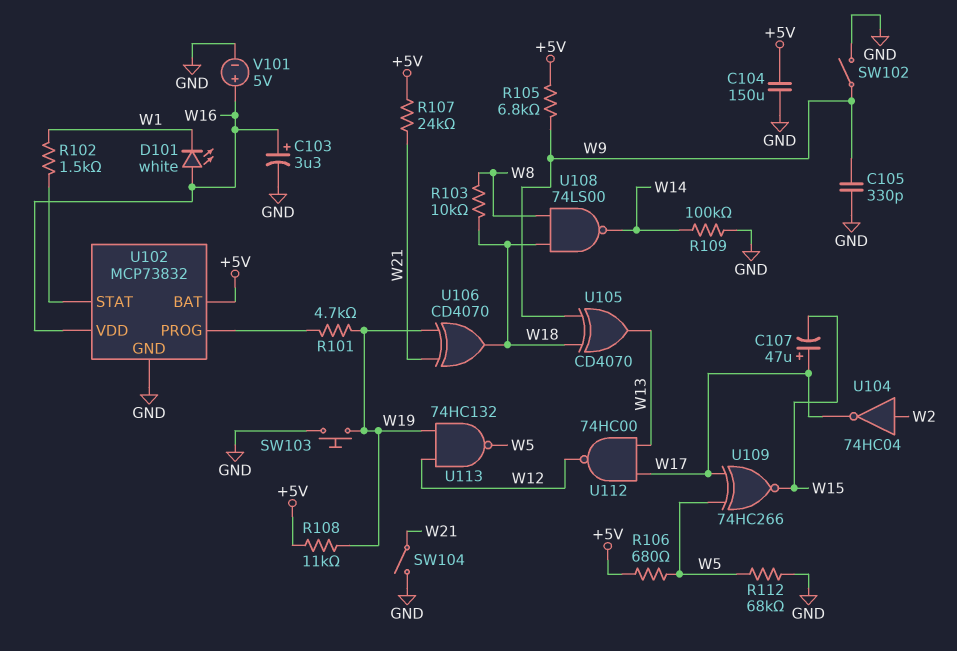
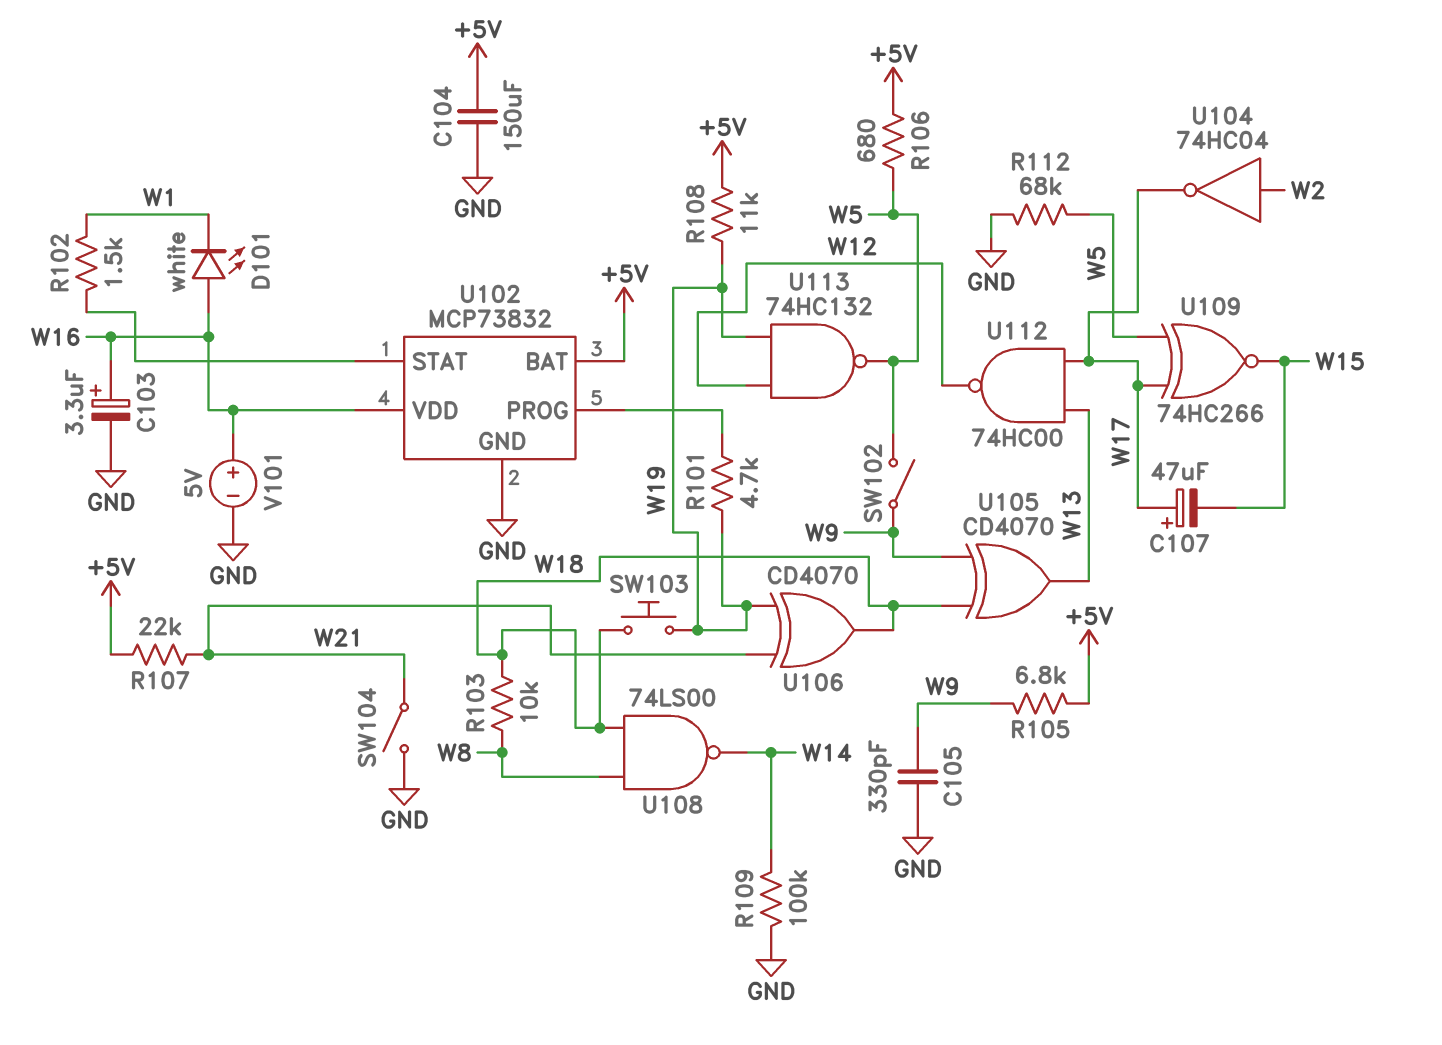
R107: 24k (+5V, W21) -> 22k (+5V, W21)
SW102: switch (GND, W9) -> switch (W5, W9)
SW103: button (GND, W19) -> button (W18, W19)

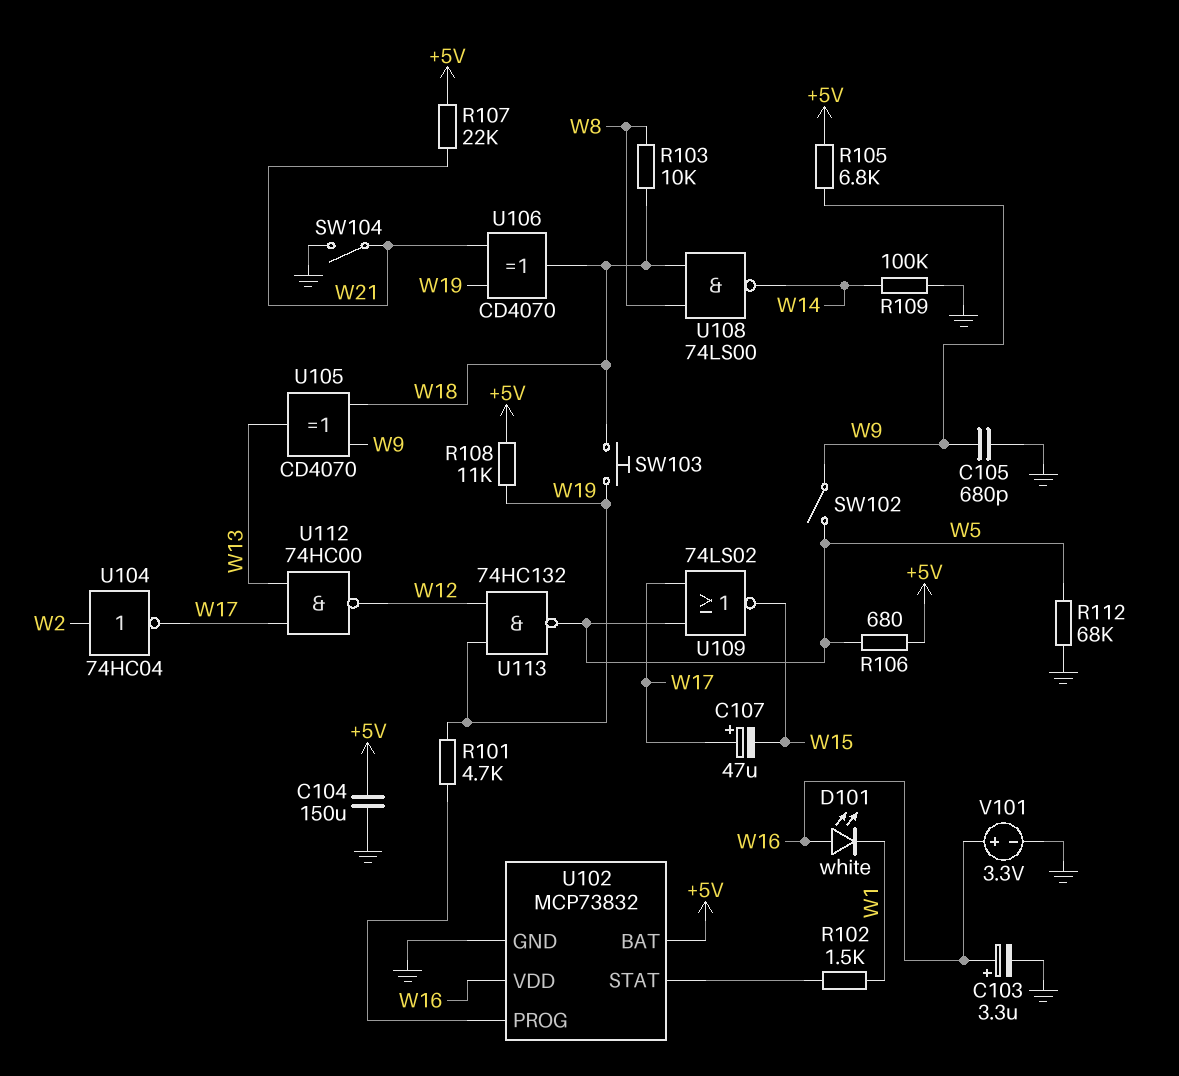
C105: 330pF (GND, W9) -> 680pF (GND, W9)
U109: XNOR 74HC266 (in W5, in W17, out W15) -> NOR 74LS02 (in W5, in W17, out W15)
V101: 5V (plus W16, minus GND) -> 3.3V (plus W16, minus GND)

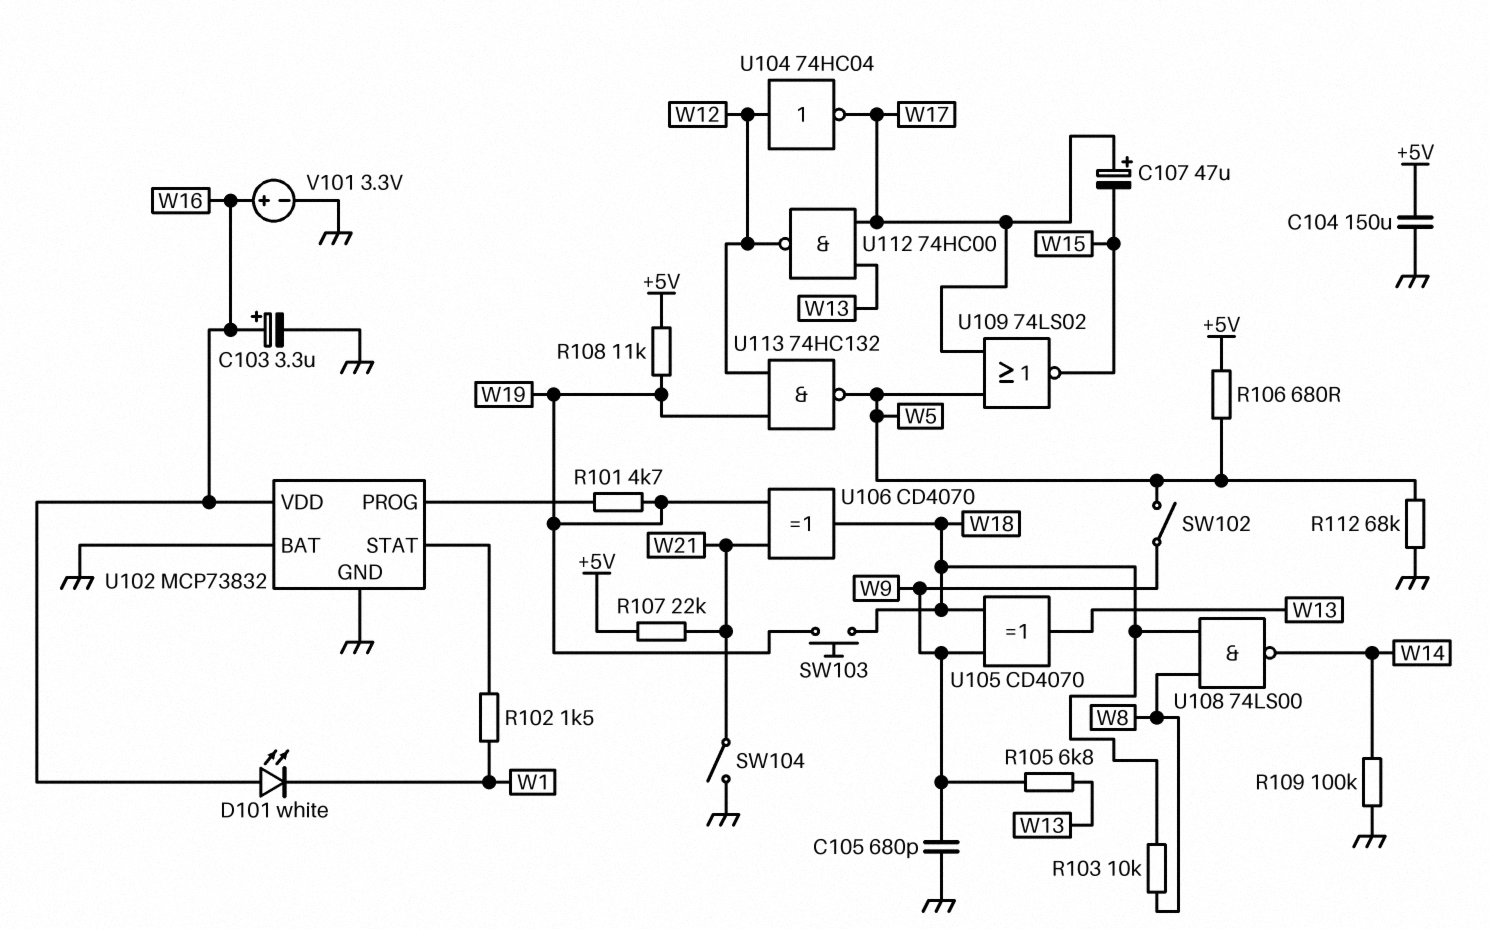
R105: 6.8k (+5V, W9) -> 6.8k (W9, W13)
U102 pin BAT: +5V -> GND
U104: NOT 74HC04 (in W2, out W17) -> NOT 74HC04 (in W12, out W17)

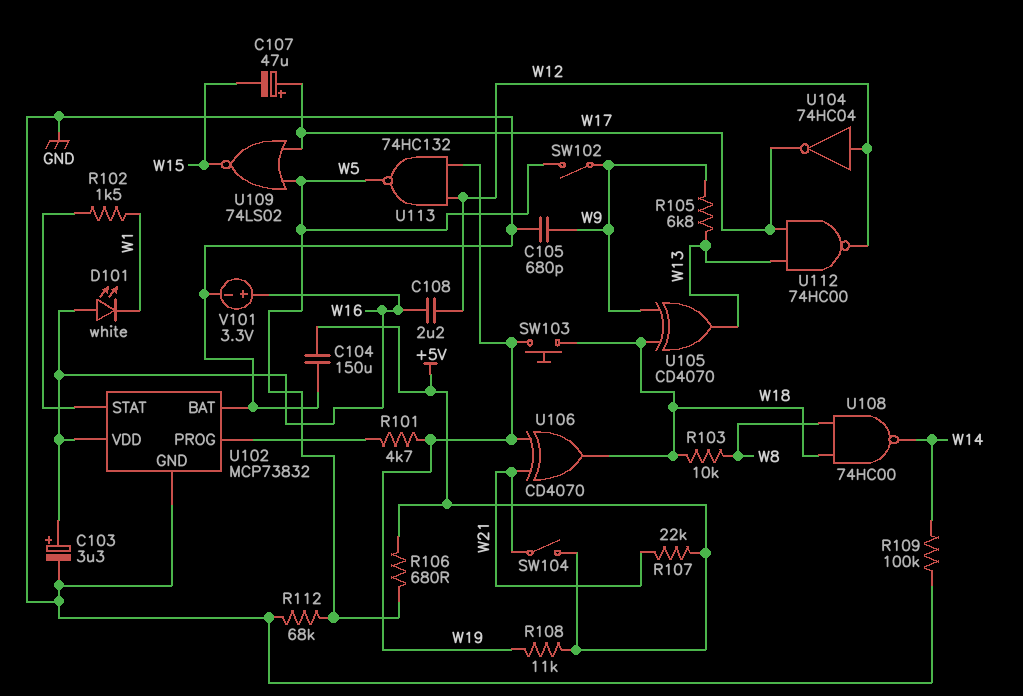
C108: none -> 2.2uF (W12, W16)
SW104: switch (GND, W21) -> switch (+5V, W21)
U108: NAND 74LS00 (in W8, in W18, out W14) -> NAND 74HC00 (in W8, in W18, out W14)

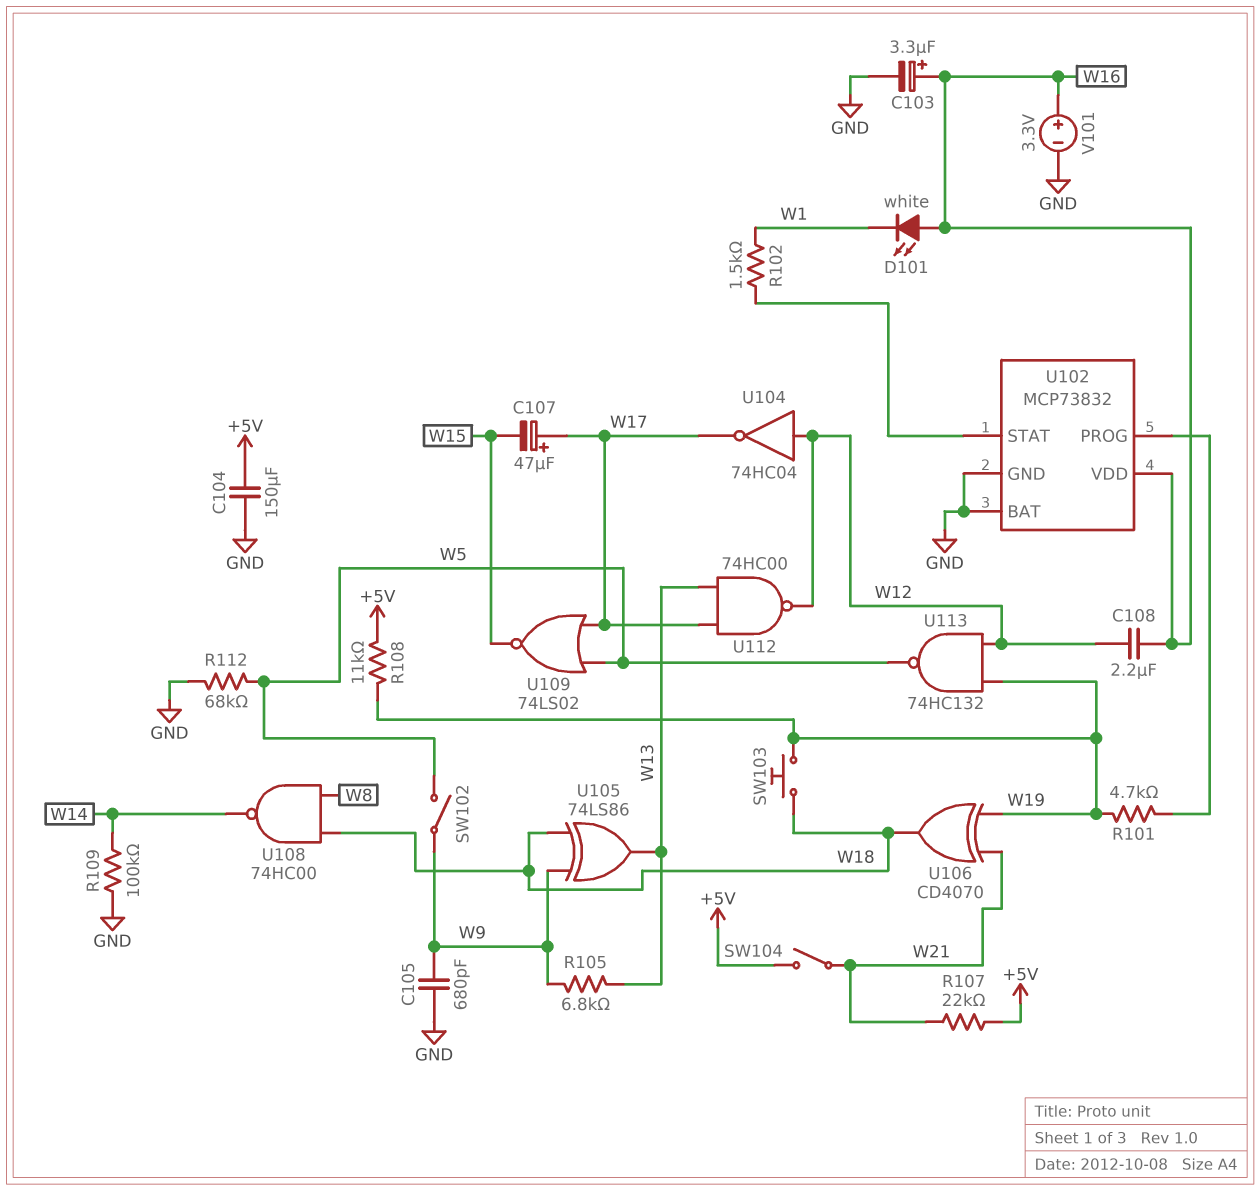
R103: 10k (W8, W18) -> none
R106: 680 (+5V, W5) -> none
U105: XOR CD4070 (in W9, in W18, out W13) -> XOR 74LS86 (in W9, in W18, out W13)

